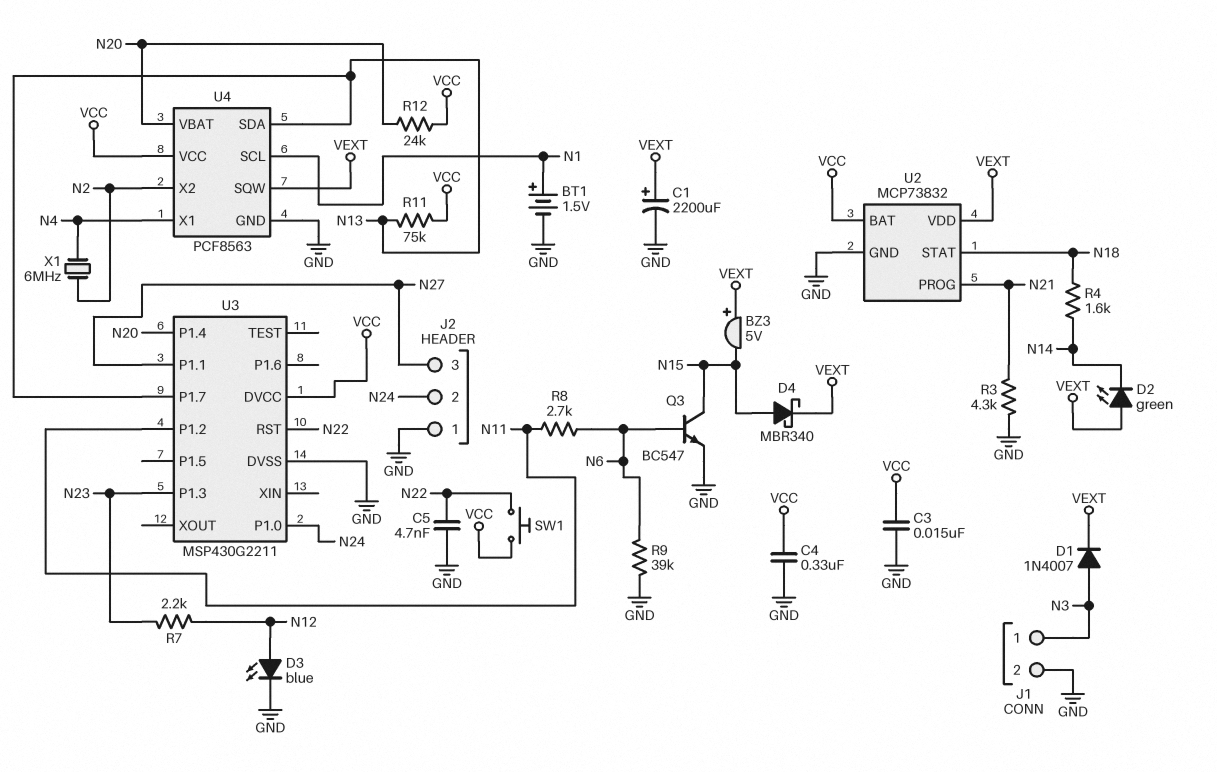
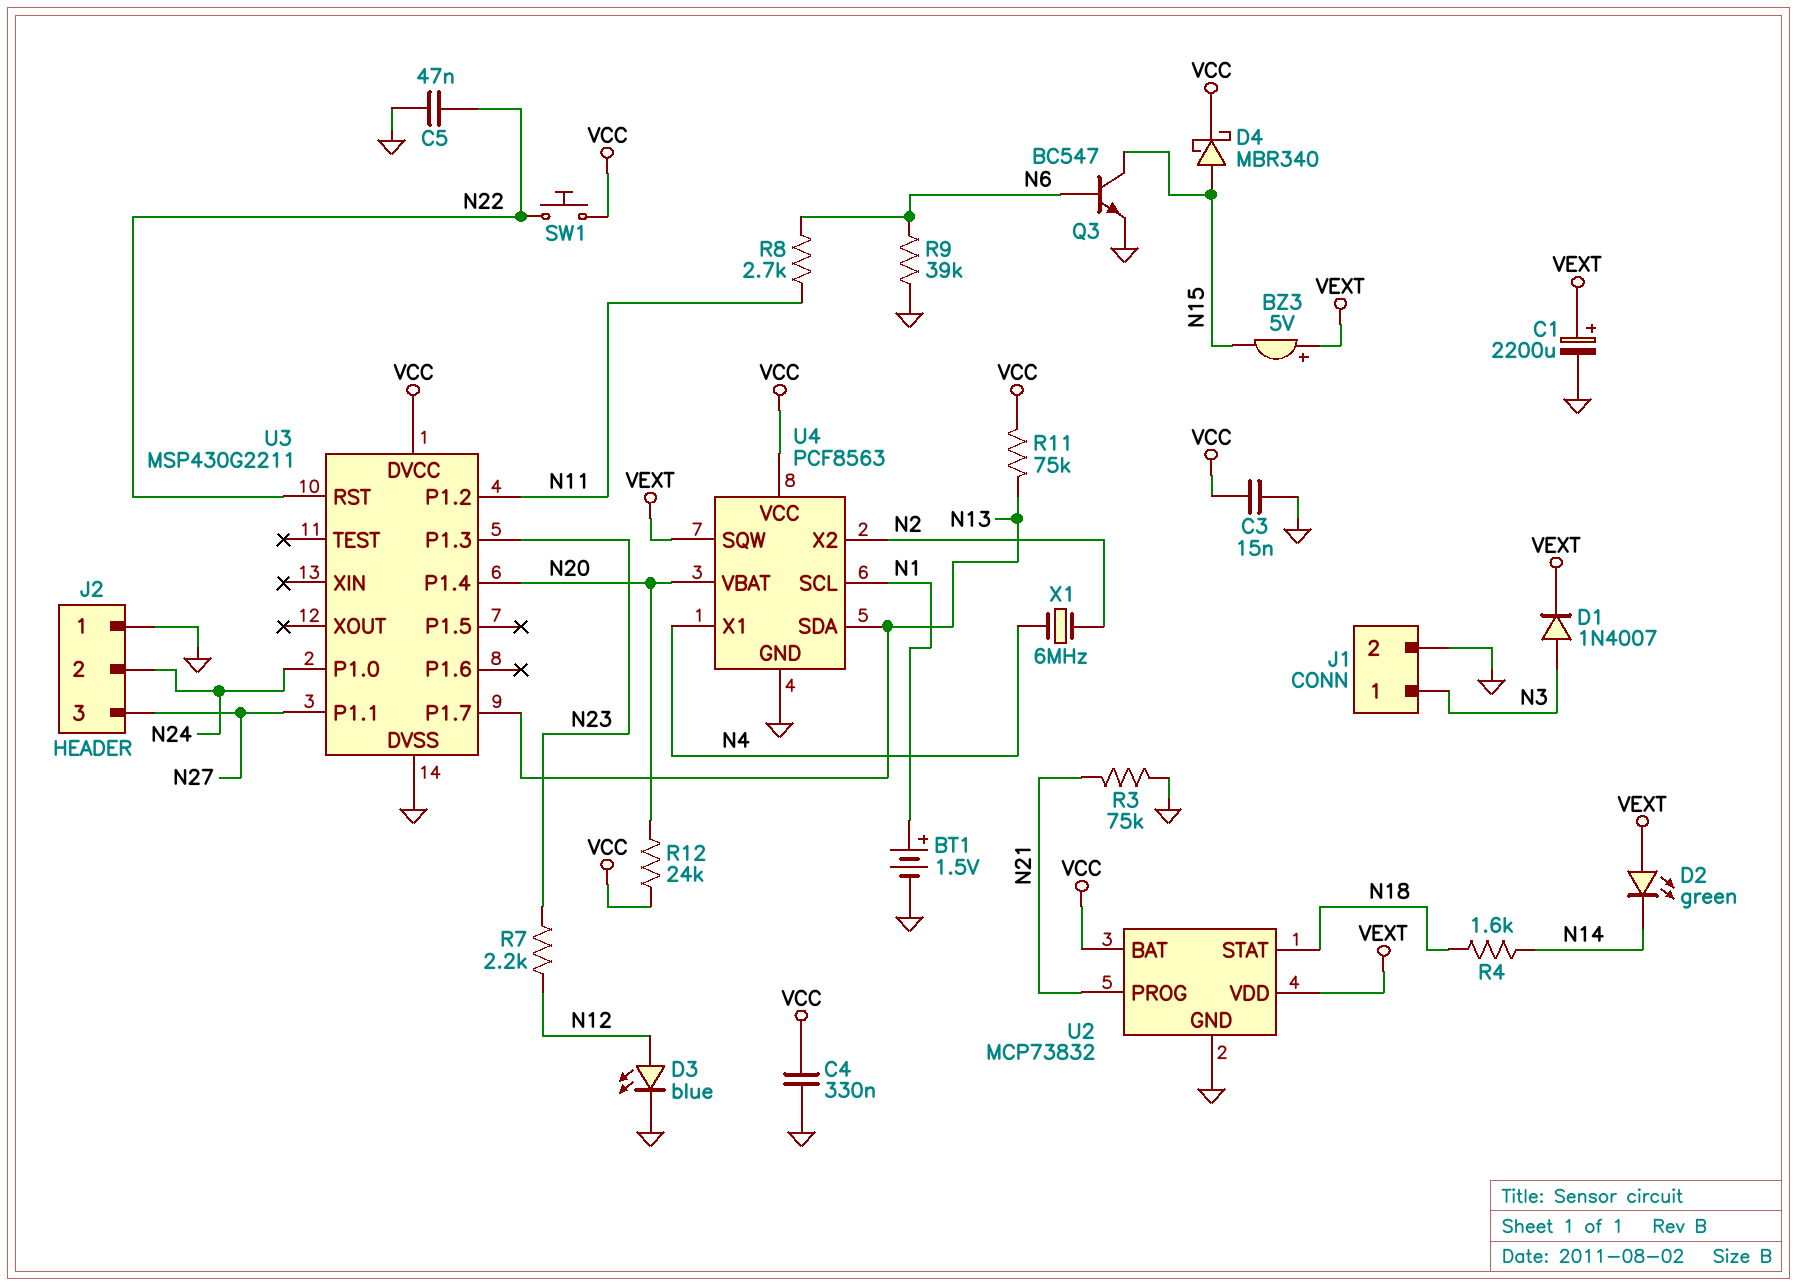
C5: 4.7nF (GND, N22) -> 47nF (GND, N22)
D4: schottky MBR340 (A N15, K VEXT) -> schottky MBR340 (A N15, K VCC)
R3: 4.3k (GND, N21) -> 75k (GND, N21)

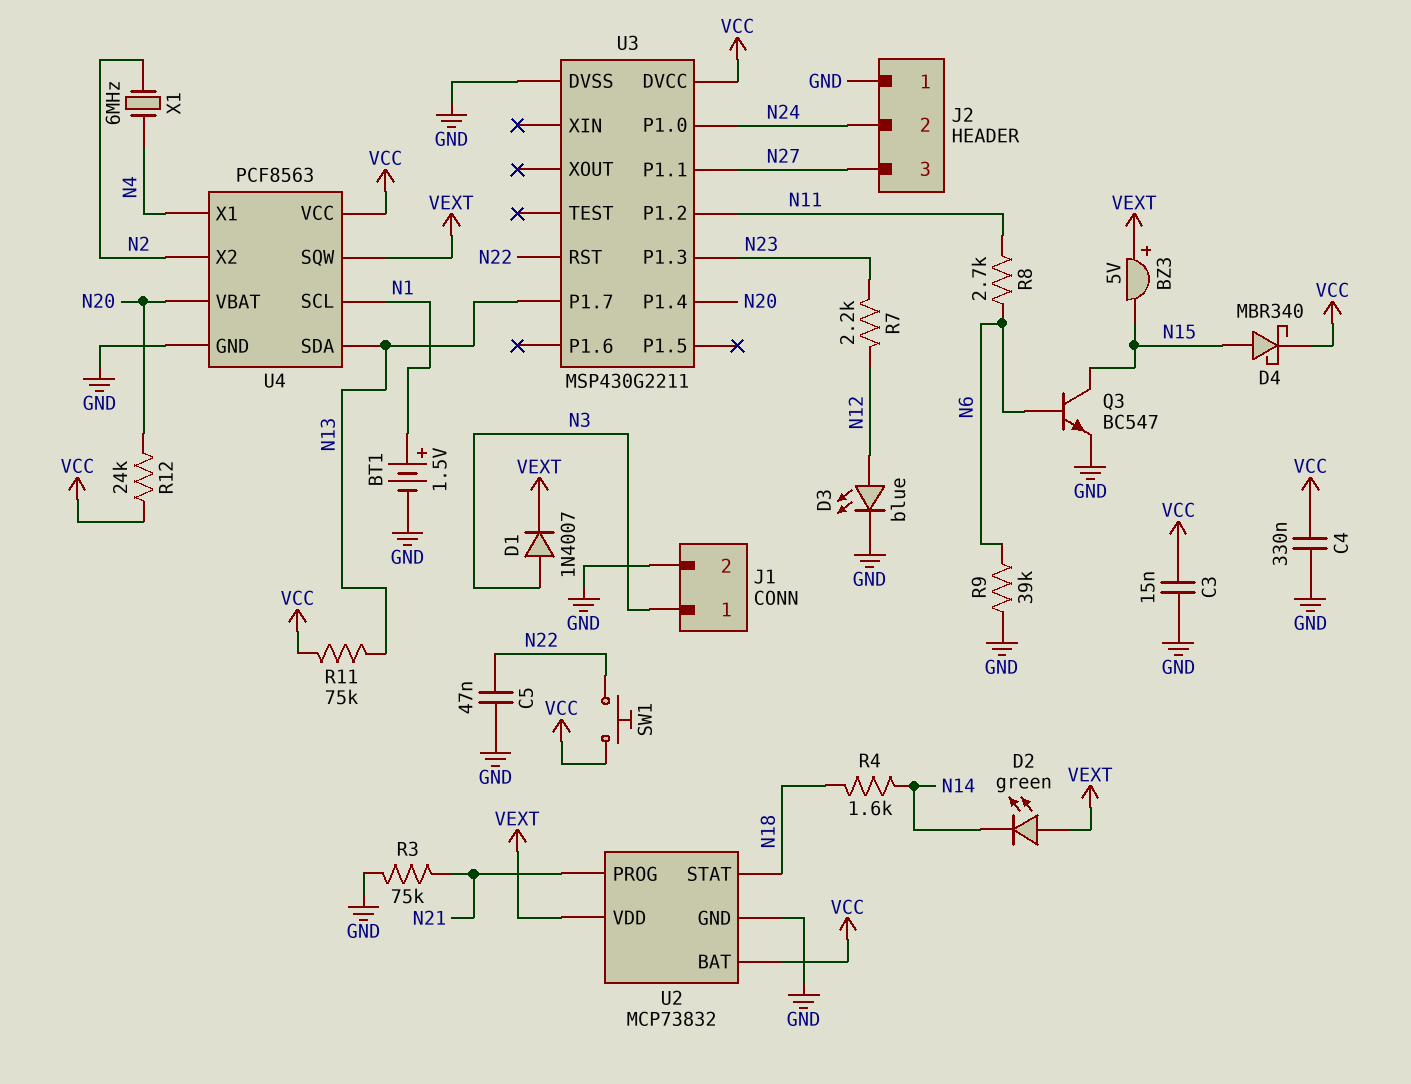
C1: 2200uF (plus VEXT, minus GND) -> none

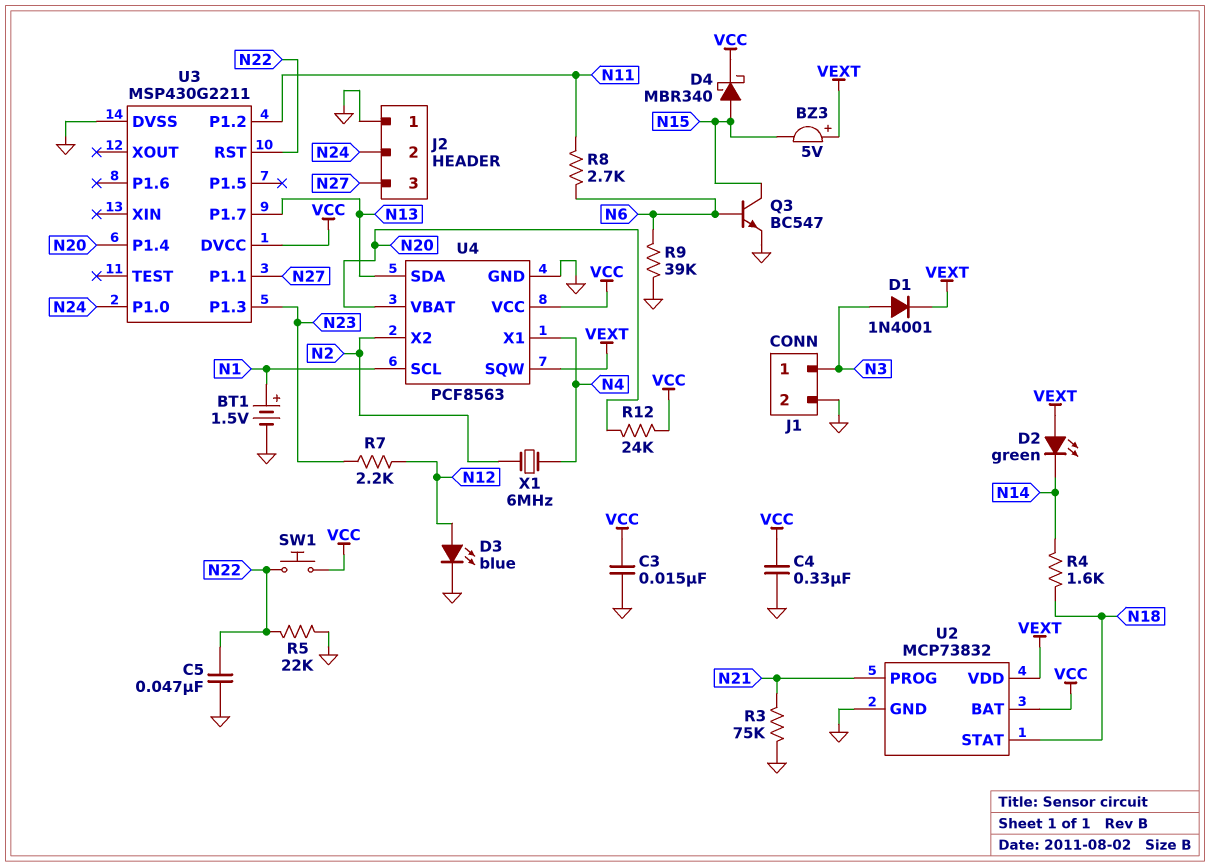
D1: diode 1N4007 (A N3, K VEXT) -> diode 1N4001 (A N3, K VEXT)
R5: none -> 22k (GND, N22)
R11: 75k (N13, VCC) -> none

